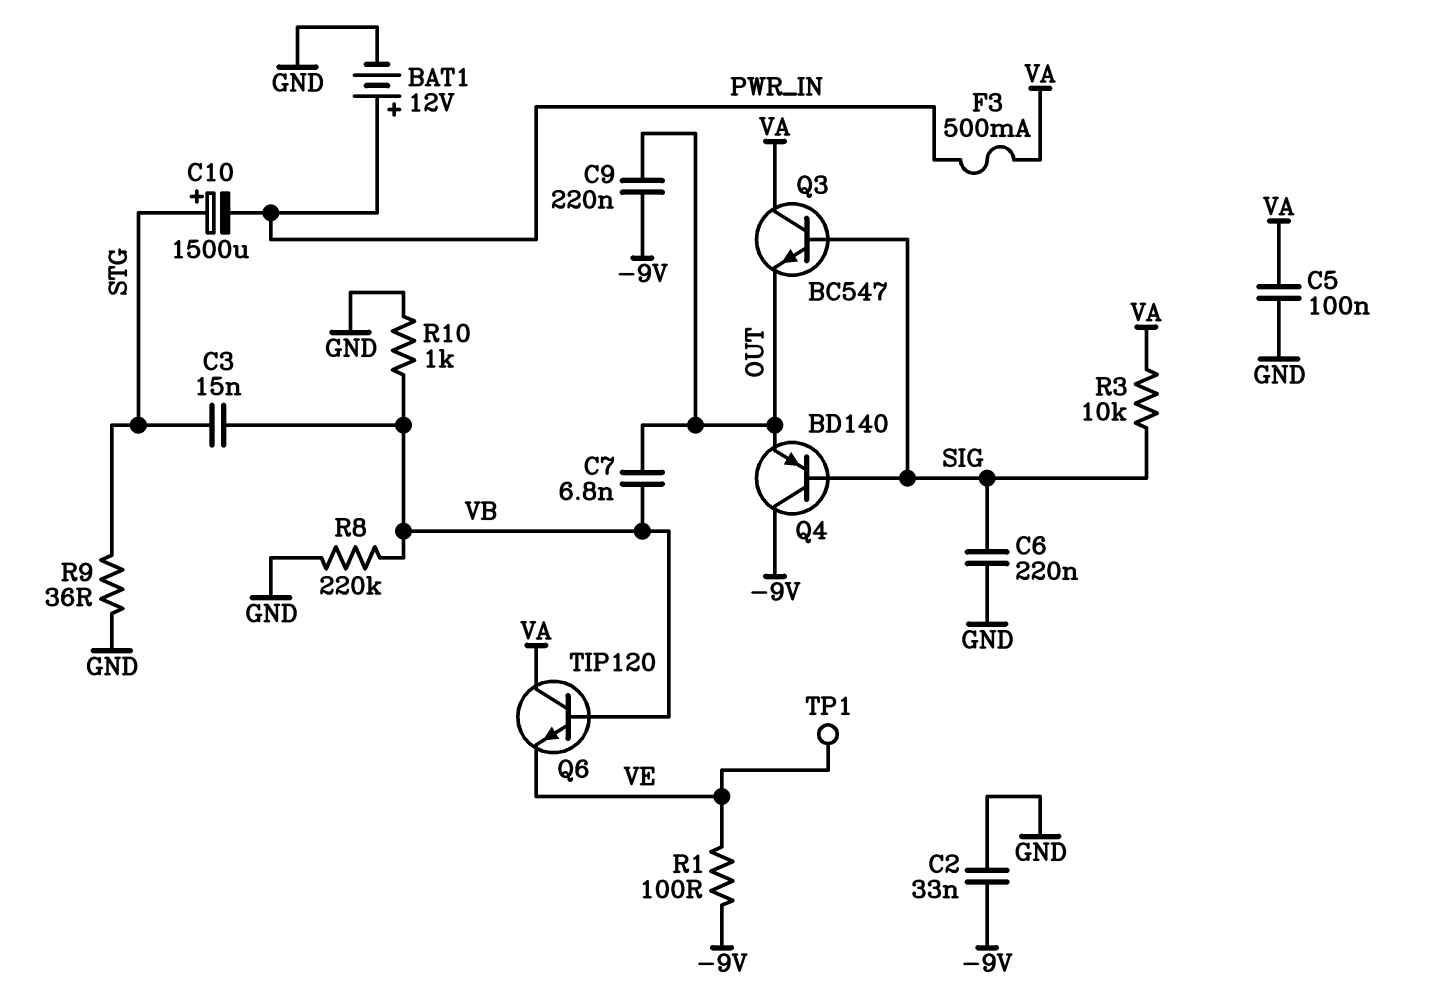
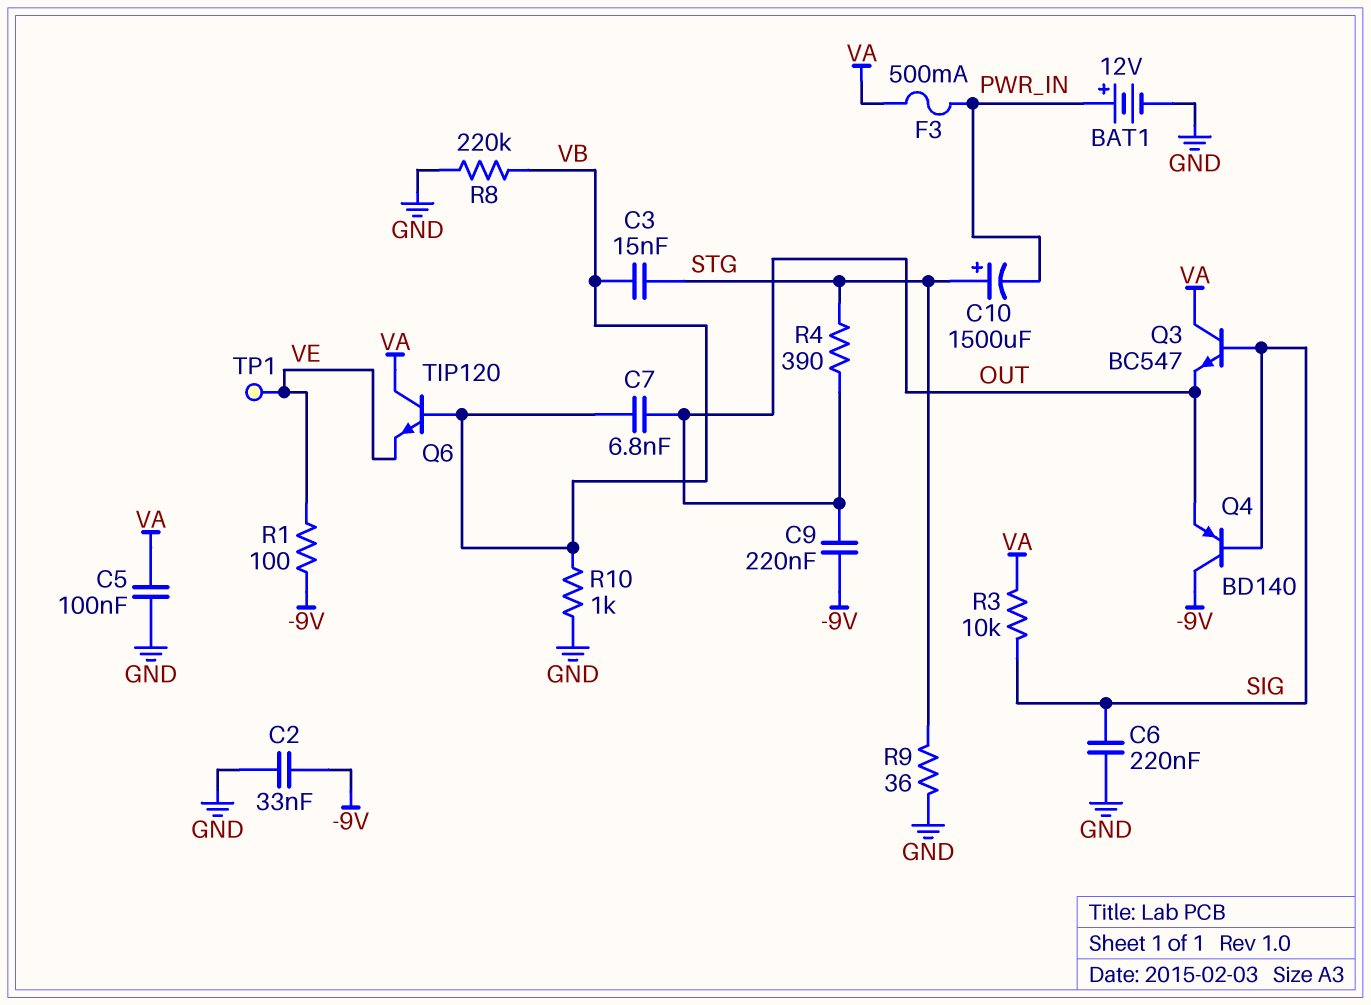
R4: none -> 390 (OUT, STG)

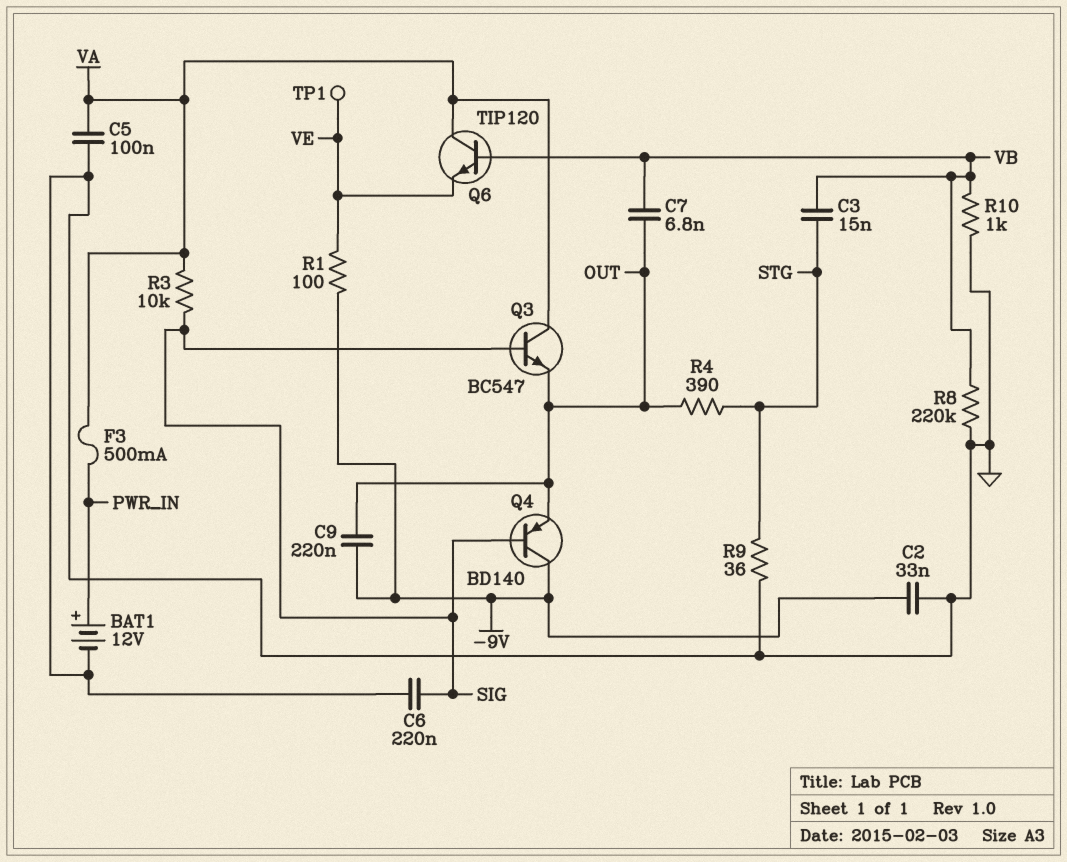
C10: 1500uF (plus STG, minus PWR_IN) -> none

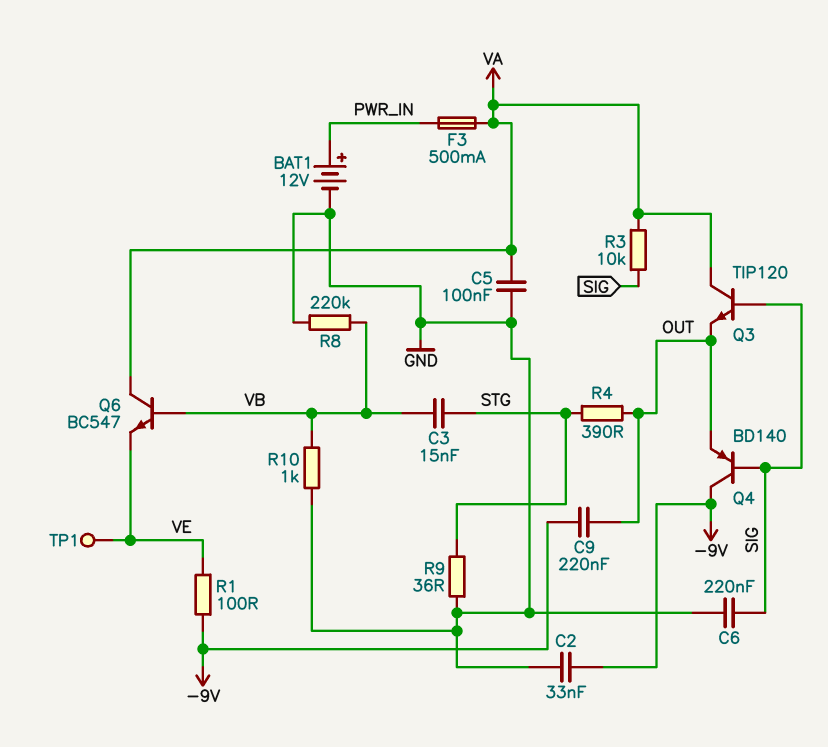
C7: 6.8nF (OUT, VB) -> none
Q3: NPN BC547 (B SIG, C VA, E OUT) -> NPN TIP120 (B SIG, C VA, E OUT)
Q6: NPN TIP120 (B VB, C VA, E VE) -> NPN BC547 (B VB, C VA, E VE)

